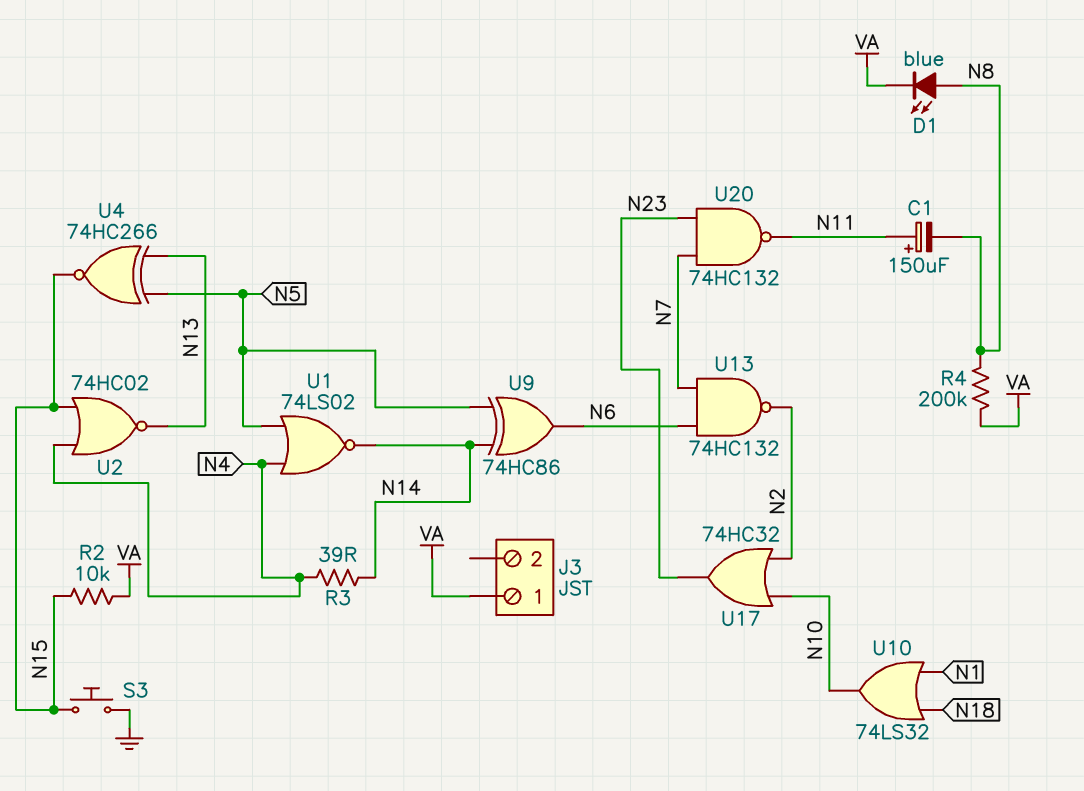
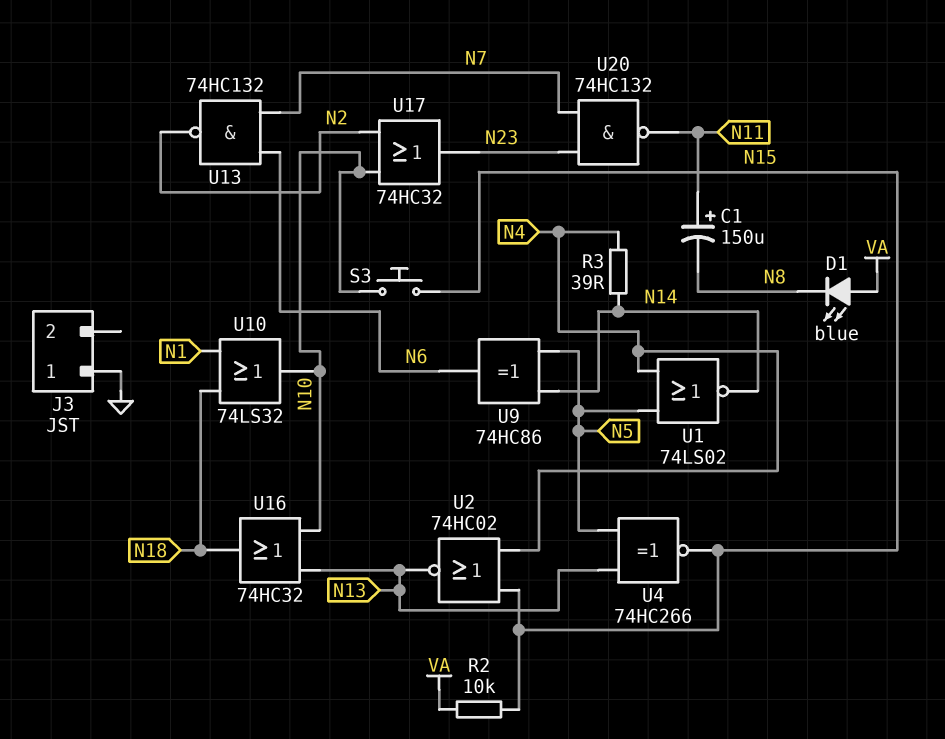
D1: LED blue (A N8, K VA) -> LED blue (A VA, K N8)
J3 pin 1: VA -> GND
R4: 200k (N8, VA) -> none
S3: button (GND, N15) -> button (N10, N15)
U16: none -> OR 74HC32 (in N10, in N13, out N18)

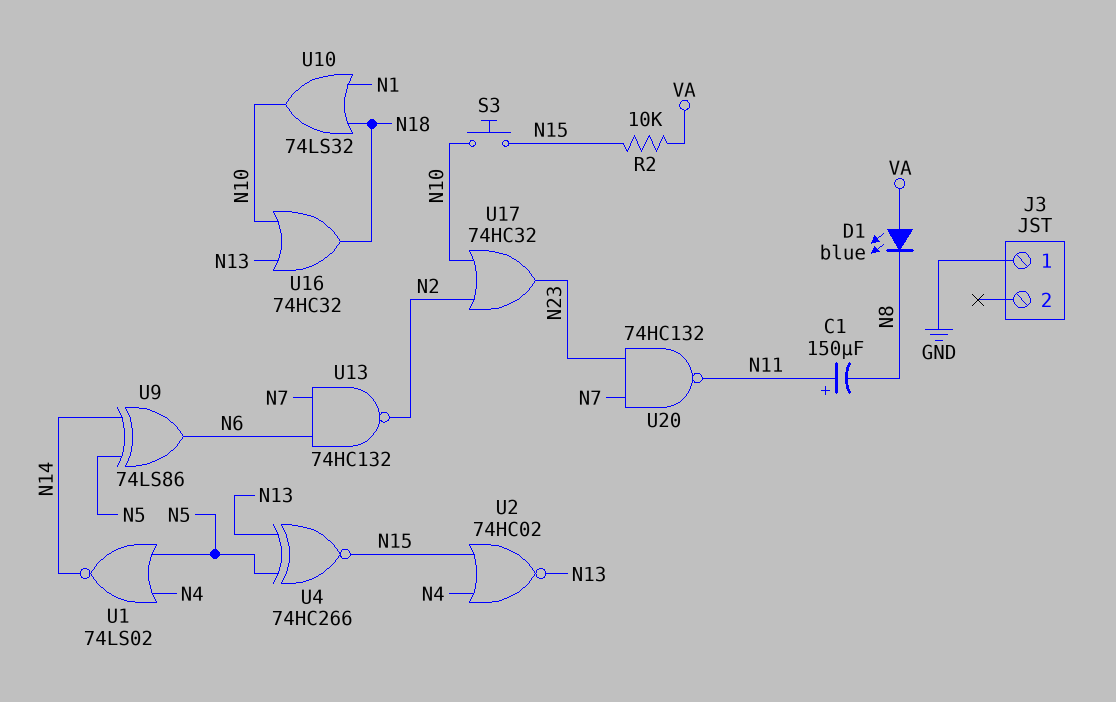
R3: 39 (N4, N14) -> none
U9: XOR 74HC86 (in N5, in N14, out N6) -> XOR 74LS86 (in N5, in N14, out N6)

